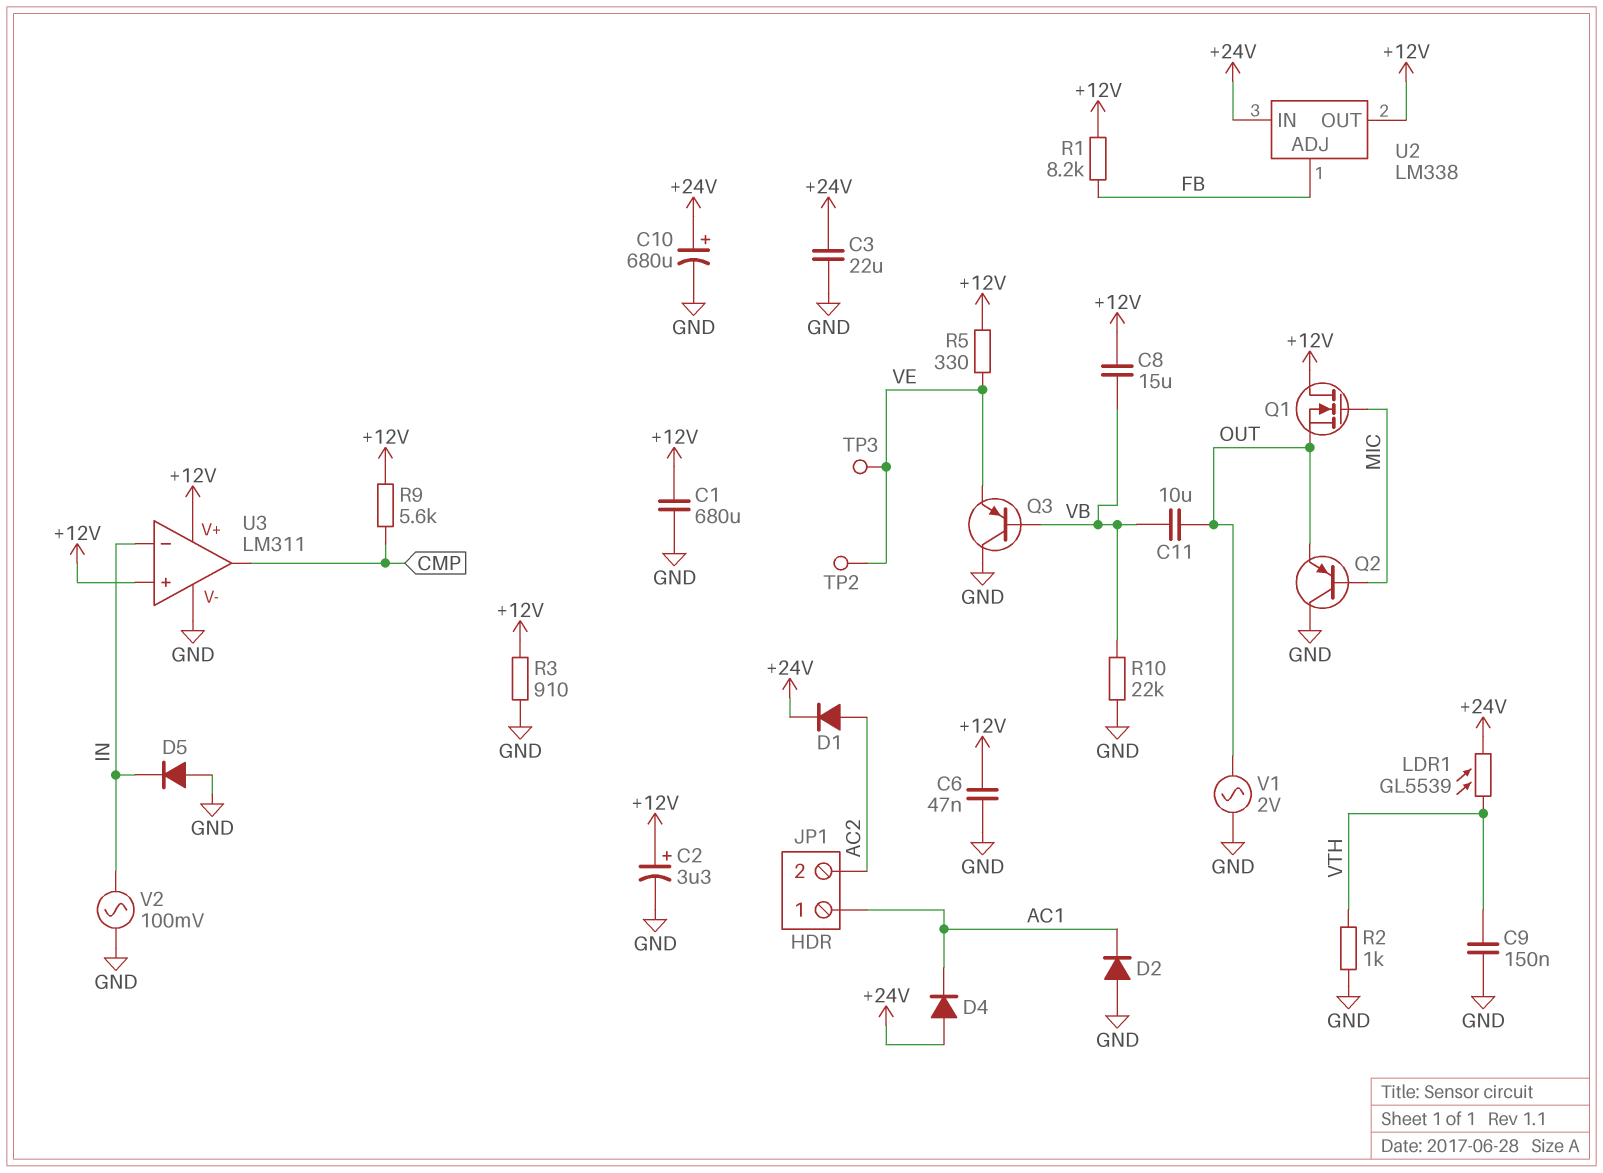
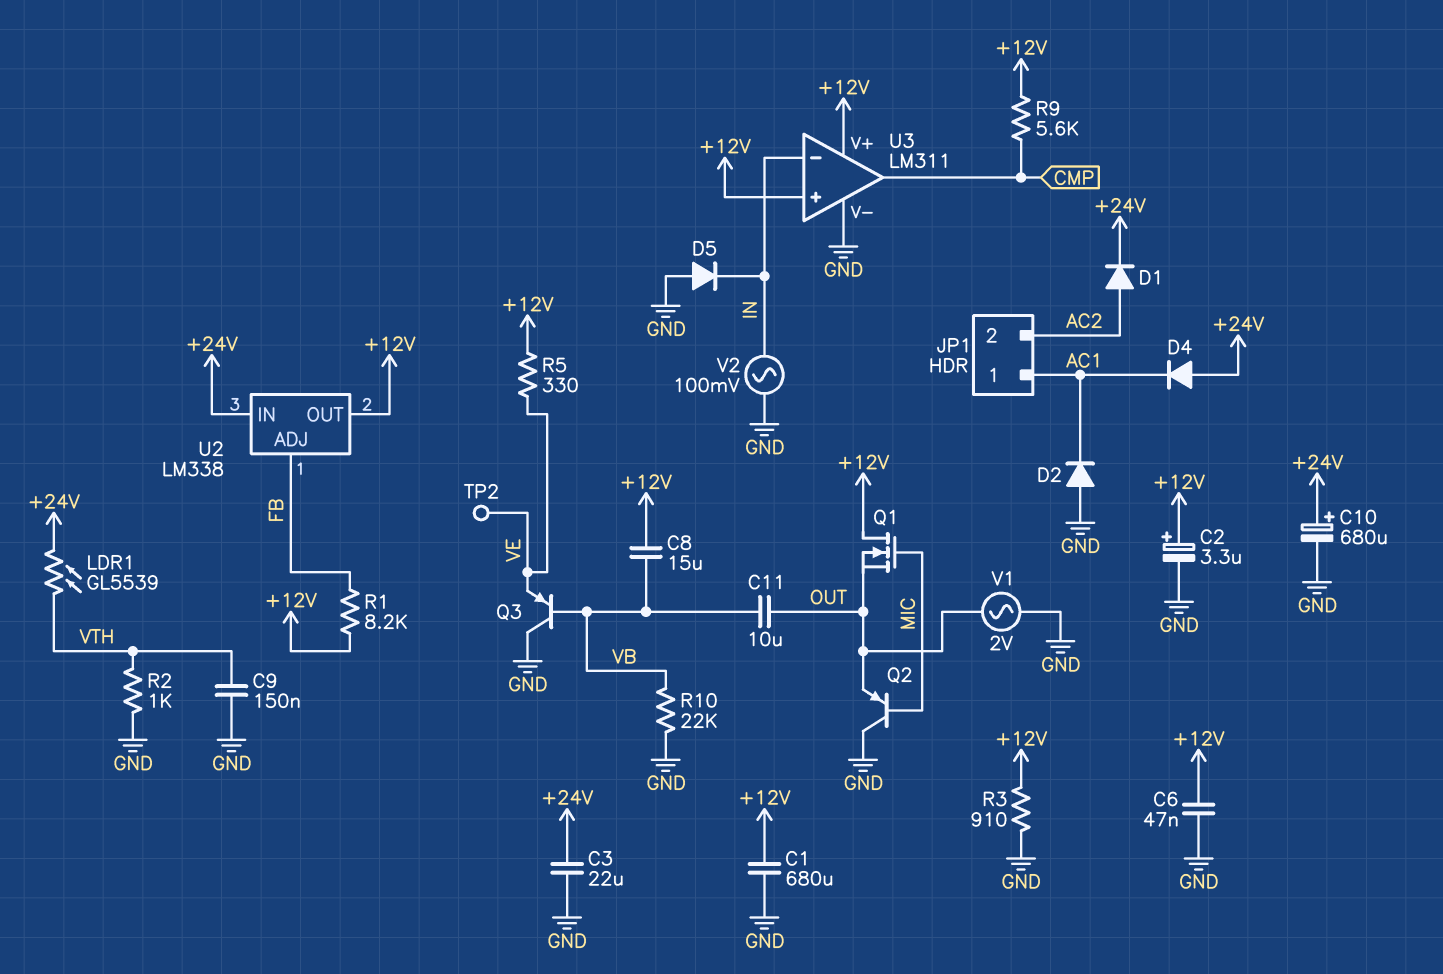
TP3: test point (VE) -> none

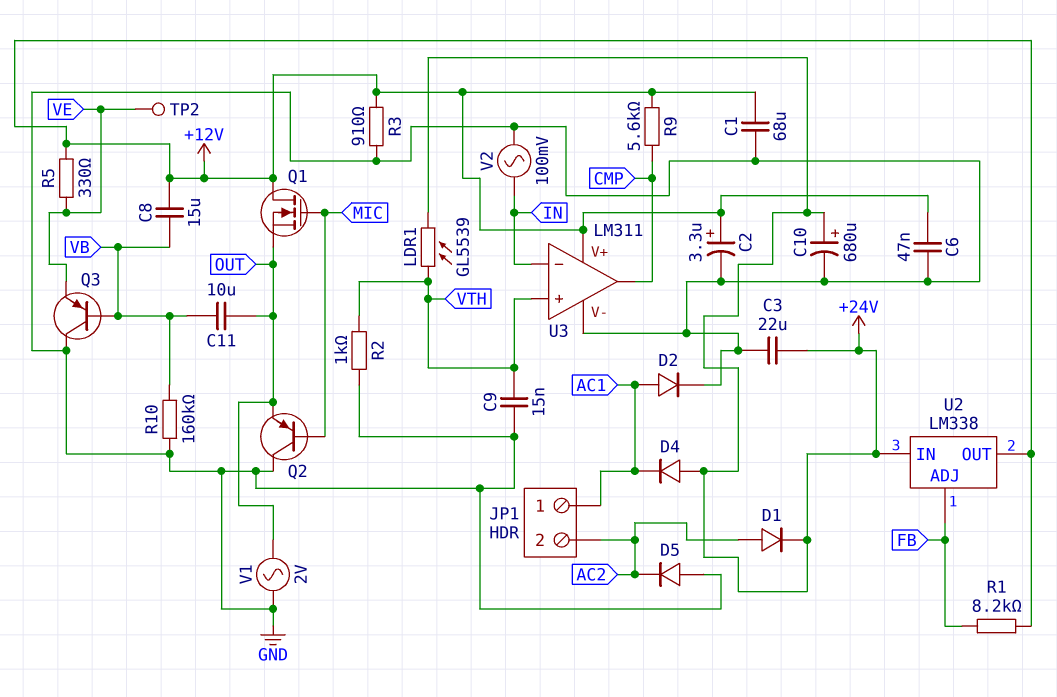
C1: 680uF (+12V, GND) -> 68uF (+12V, GND)
C9: 150nF (GND, VTH) -> 15nF (GND, VTH)
D2: diode (A GND, K AC1) -> diode (A AC1, K GND)
D5: diode (A GND, K IN) -> diode (A GND, K AC2)
R10: 22k (GND, VB) -> 160k (GND, VB)
U3 pin in+: +12V -> VTH

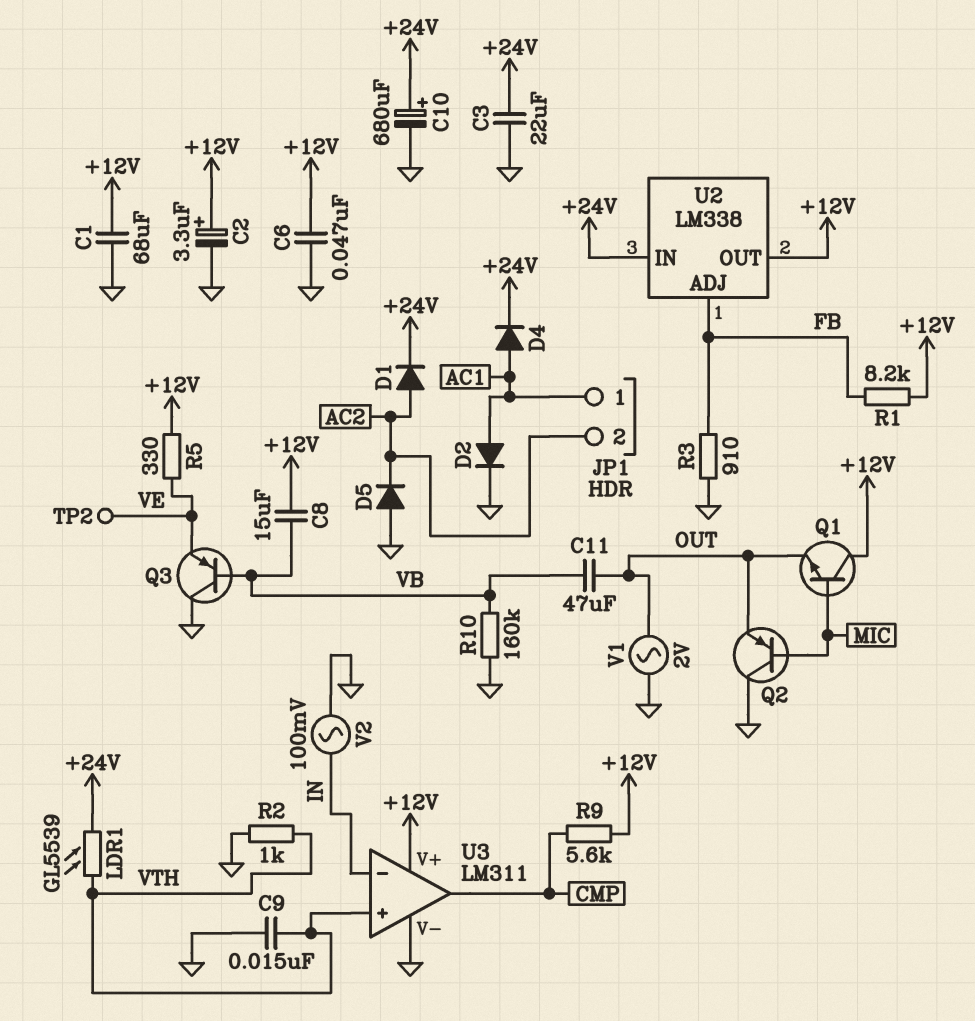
C11: 10uF (OUT, VB) -> 47uF (OUT, VB)
D4: diode (A +24V, K AC1) -> diode (A AC1, K +24V)
Q1: NMOS (G MIC, D +12V, S OUT) -> NPN (B MIC, C +12V, E OUT)
R3: 910 (+12V, GND) -> 910 (FB, GND)

